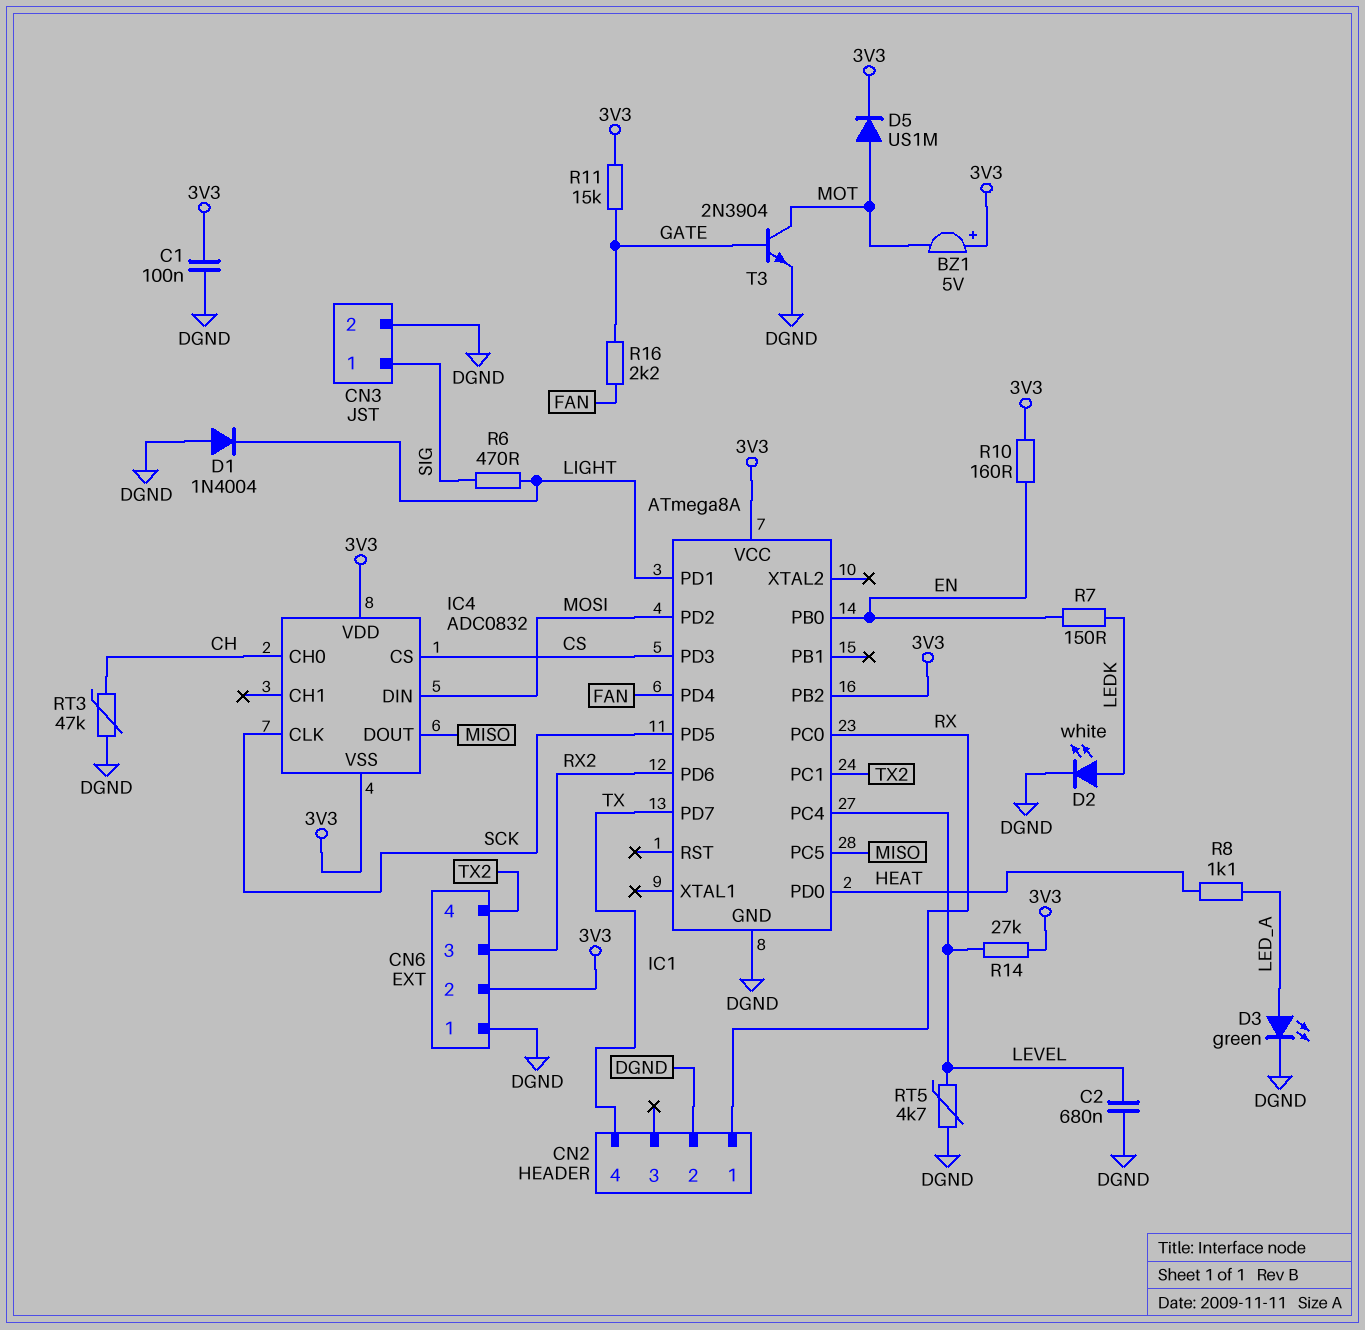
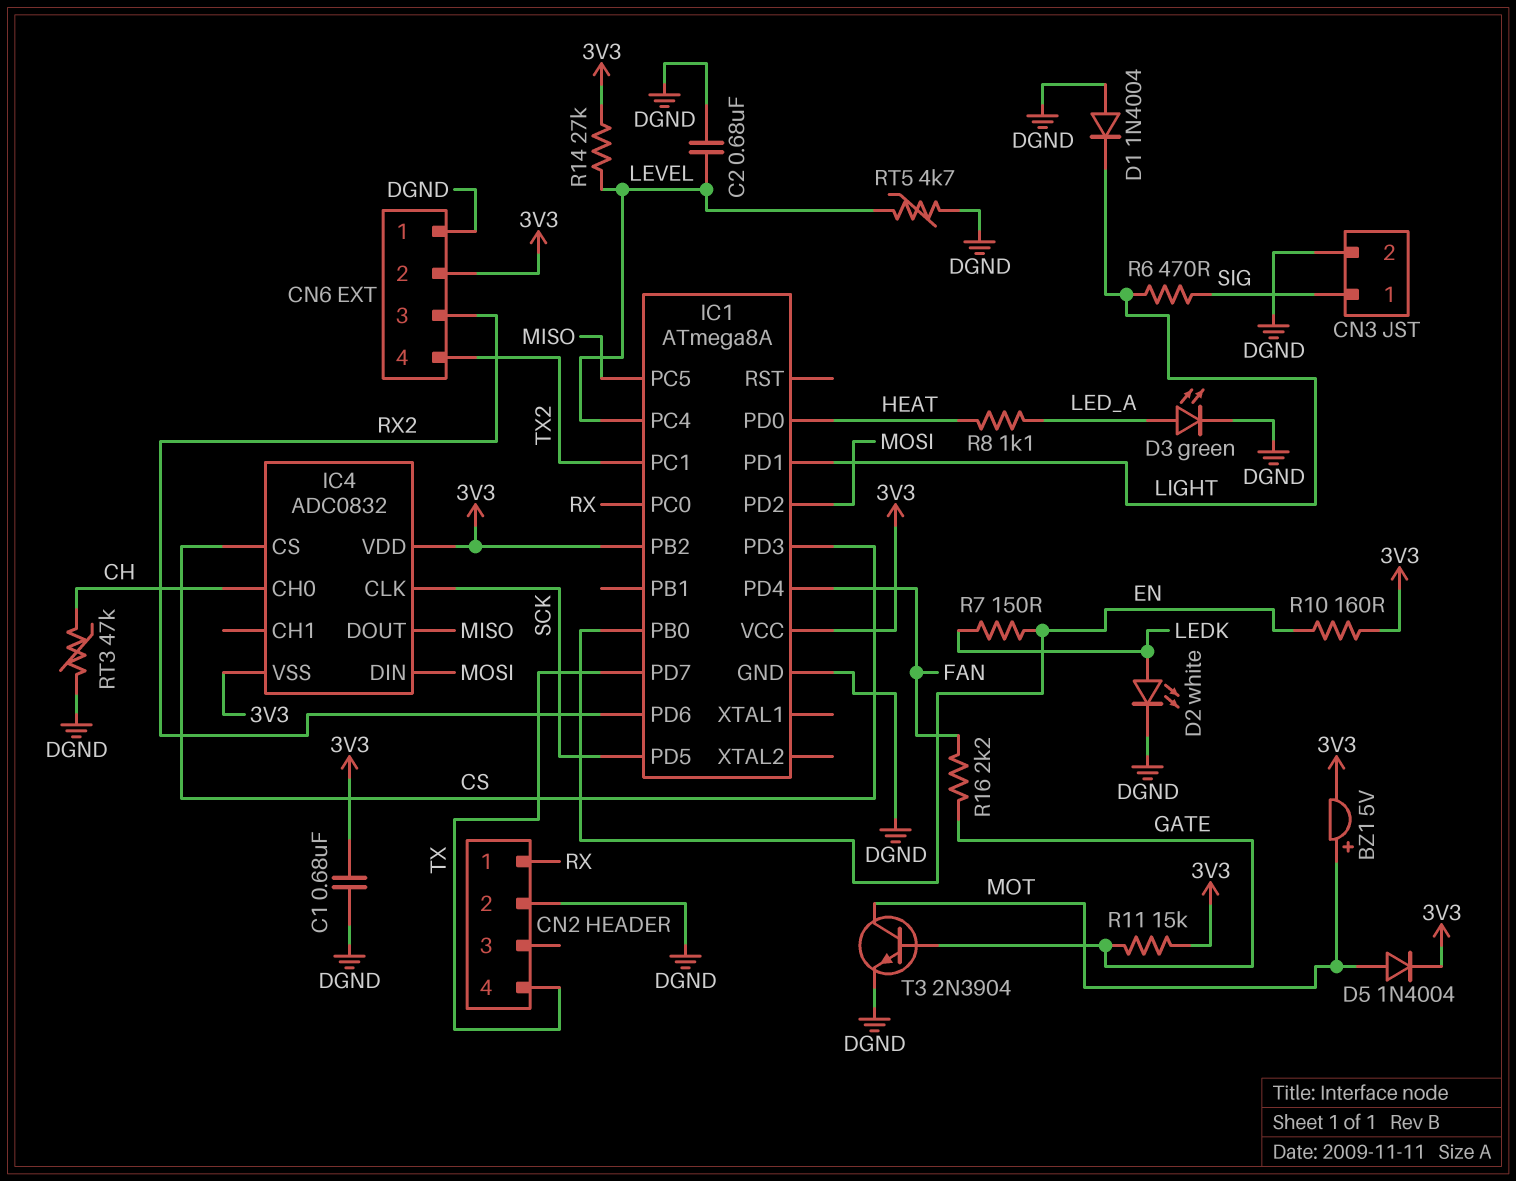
BZ1: buzzer 5V (plus 3V3, minus MOT) -> buzzer 5V (plus MOT, minus 3V3)
C1: 100nF (3V3, DGND) -> 680nF (3V3, DGND)
D5: diode US1M (A MOT, K 3V3) -> diode 1N4004 (A MOT, K 3V3)

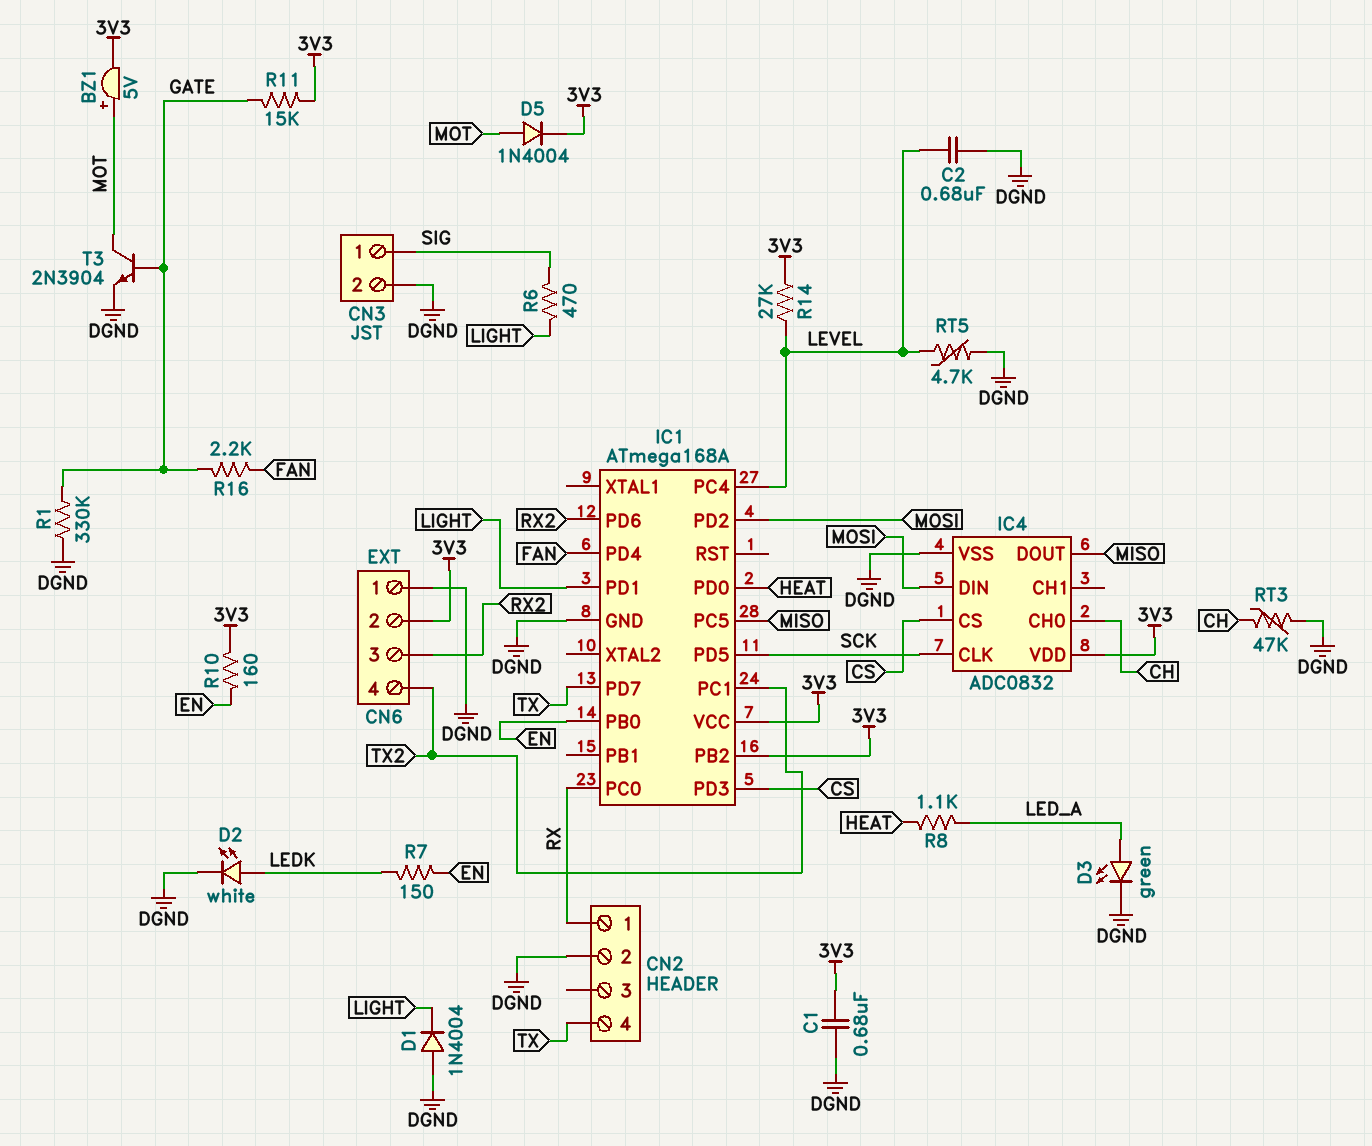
IC1: ATmega8A -> ATmega168A
IC4 pin VSS: 3V3 -> DGND
R1: none -> 330k (DGND, GATE)

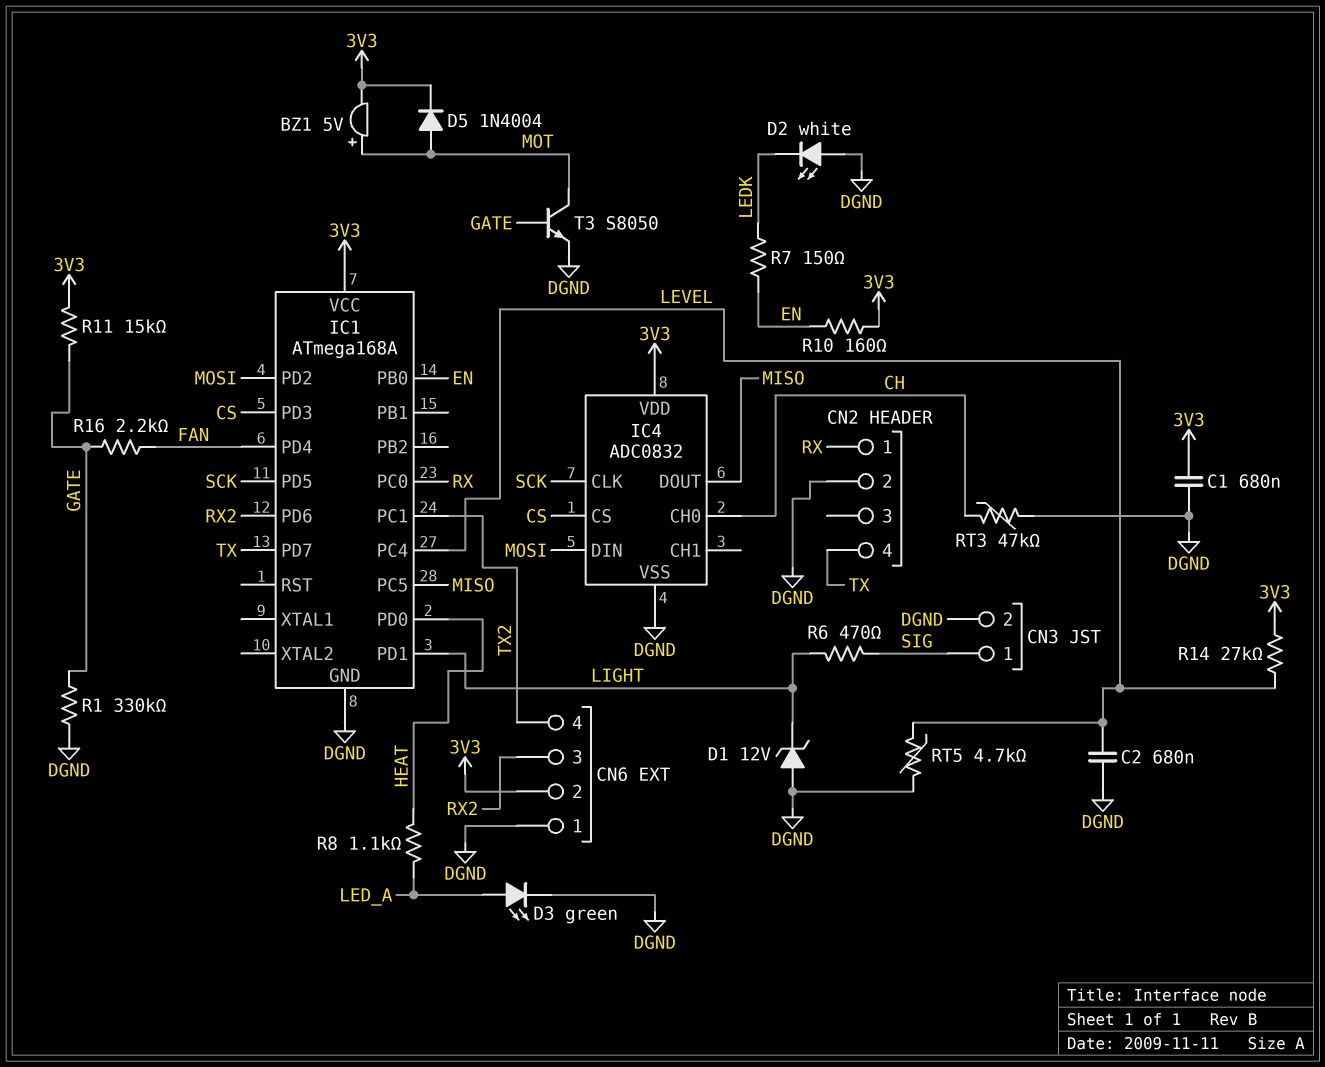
D1: diode 1N4004 (A DGND, K LIGHT) -> zener 12V (A DGND, K LIGHT)
D2: LED white (A LEDK, K DGND) -> LED white (A DGND, K LEDK)
IC1 pin PB2: 3V3 -> none
T3: NPN 2N3904 (B GATE, C MOT, E DGND) -> NPN S8050 (B GATE, C MOT, E DGND)

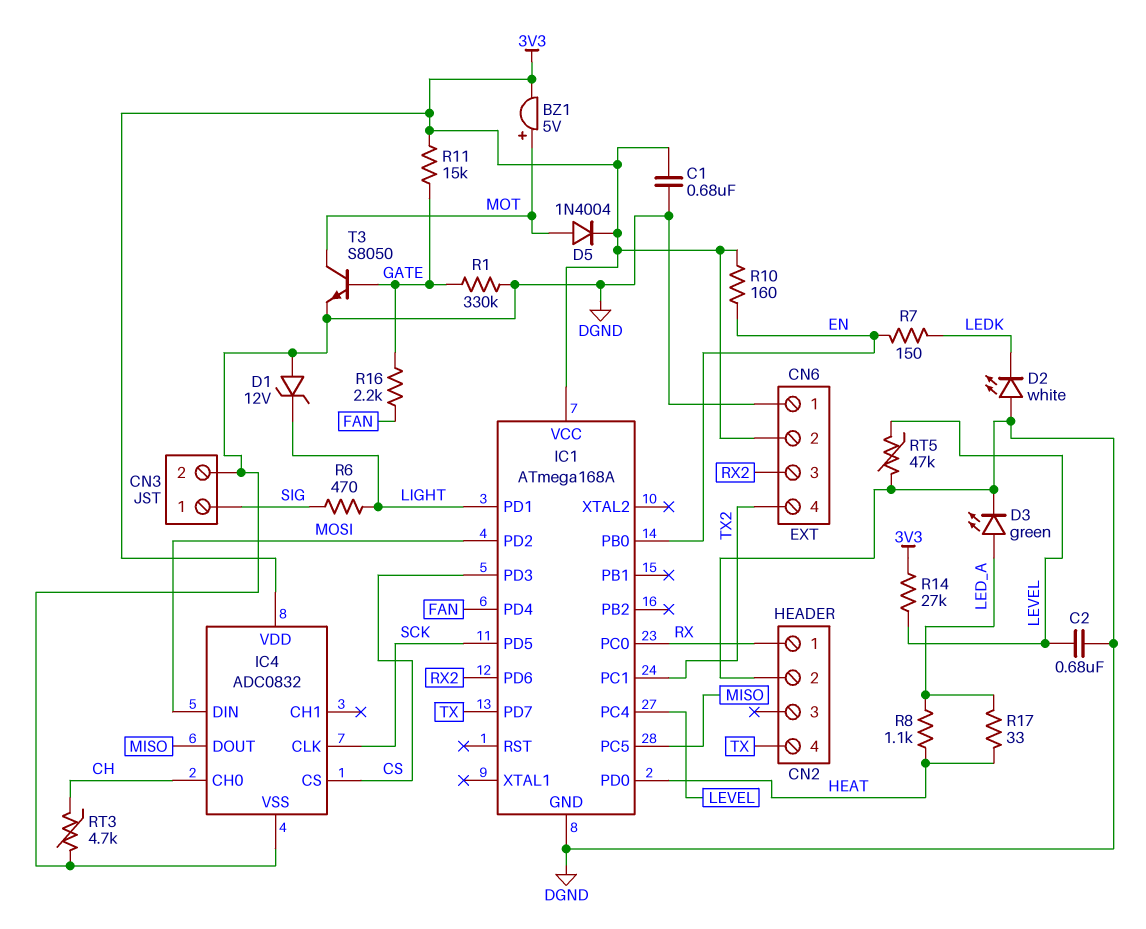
R17: none -> 33 (HEAT, LED_A)
RT3: 47k (CH, DGND) -> 4.7k (CH, DGND)
RT5: 4.7k (DGND, LEVEL) -> 47k (DGND, LEVEL)

